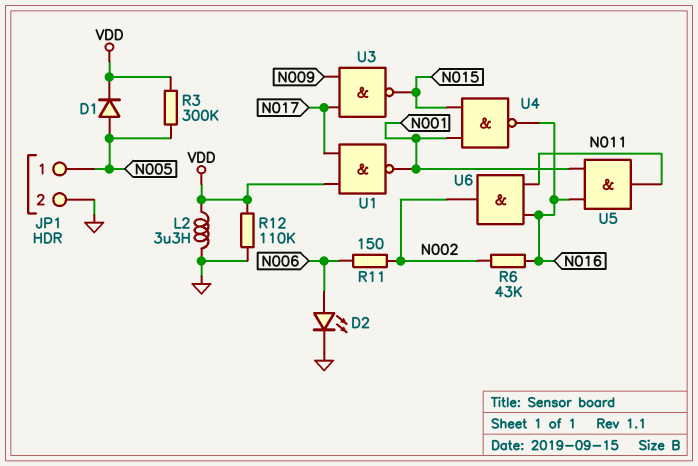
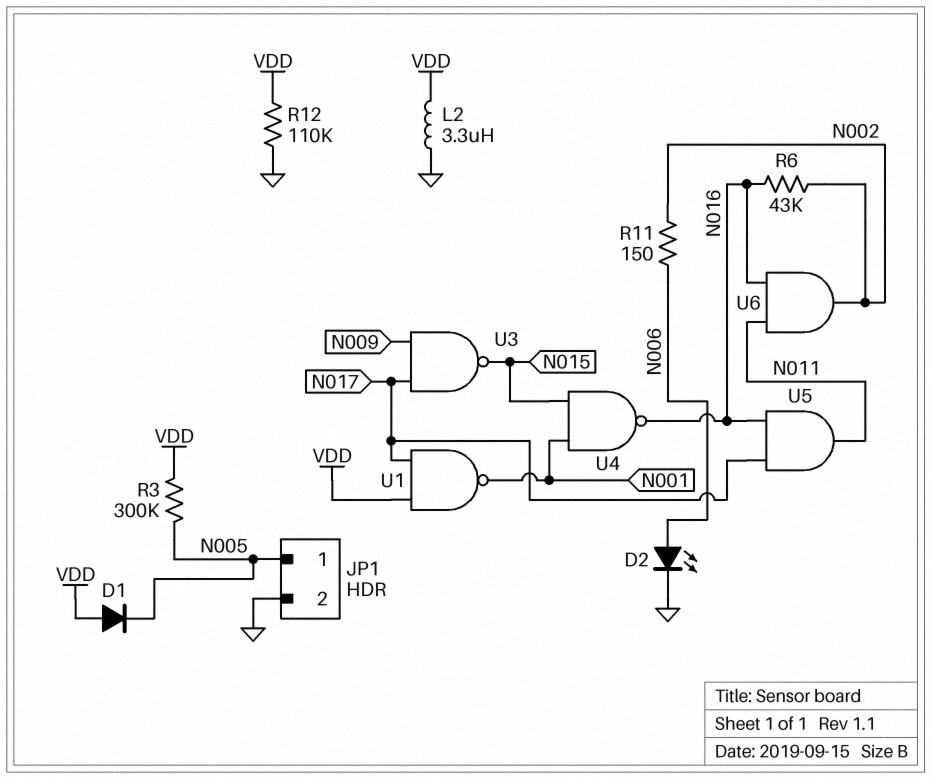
D1: diode (A N005, K VDD) -> diode (A VDD, K N005)
U5: AND (in N001, in N016, out N011) -> AND (in N016, in N017, out N011)

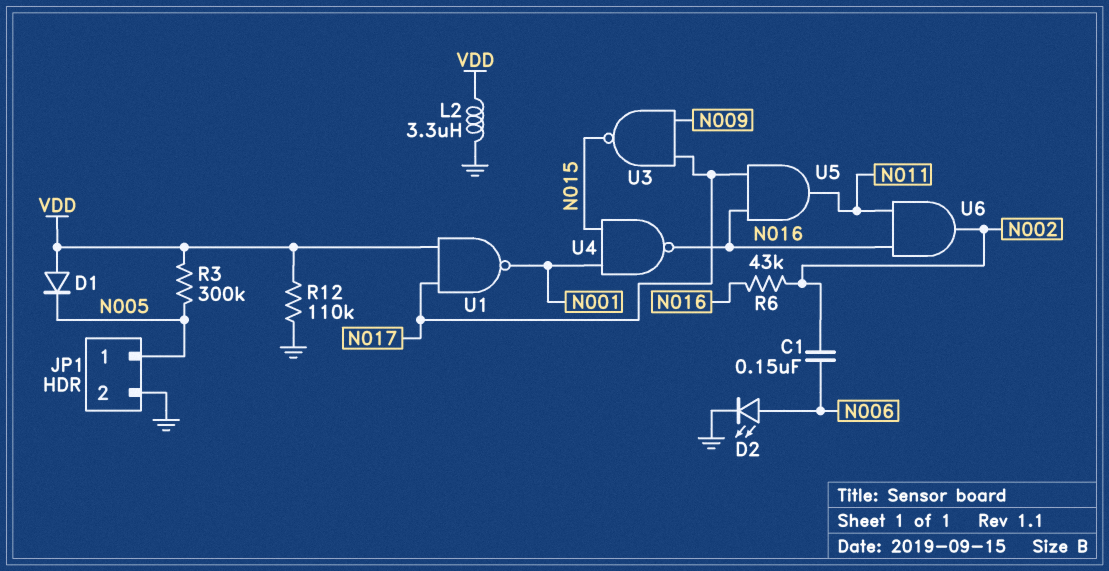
C1: none -> 150nF (N002, N006)
R11: 150 (N002, N006) -> none

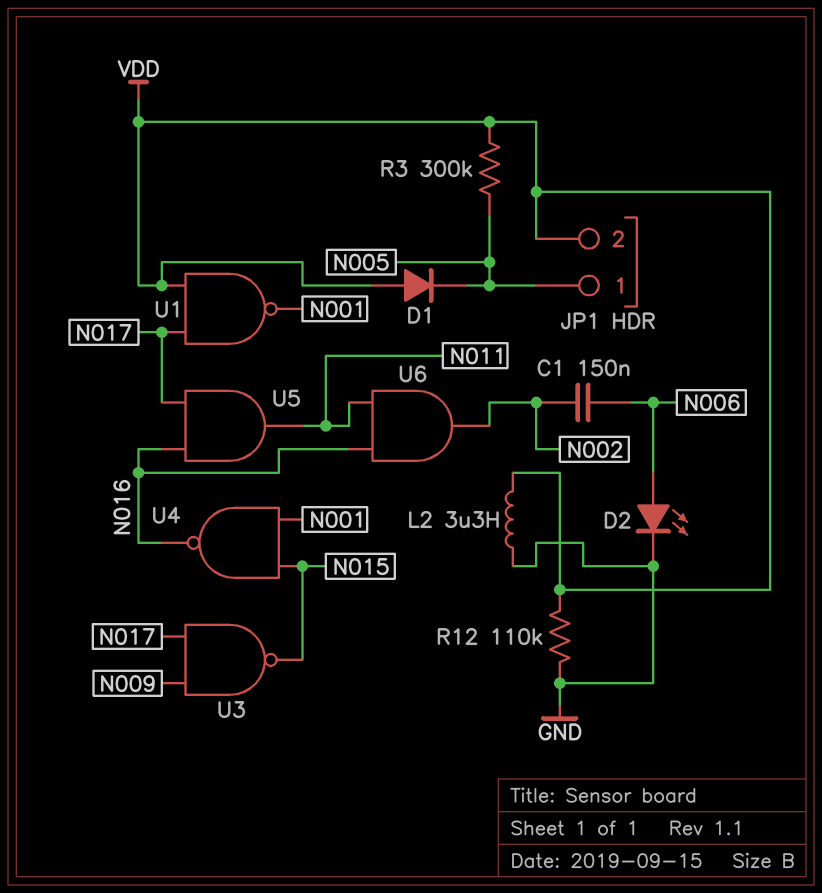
JP1 pin 2: GND -> VDD
R6: 43k (N002, N016) -> none

